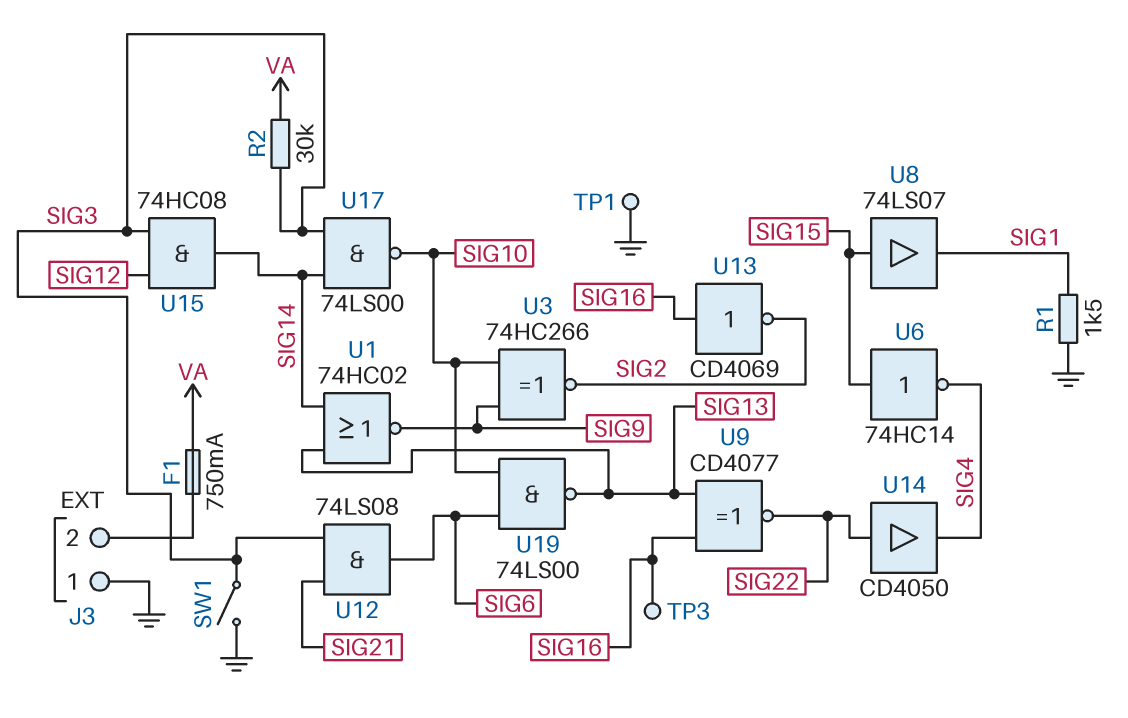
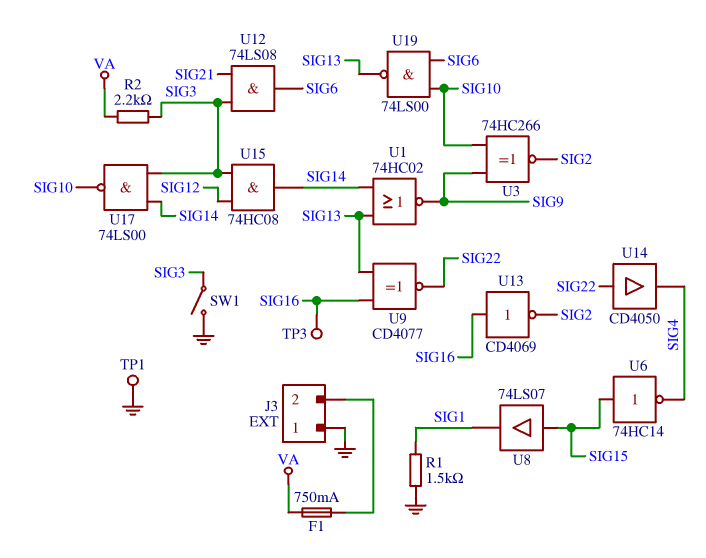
R2: 30k (SIG3, VA) -> 2.2k (SIG3, VA)

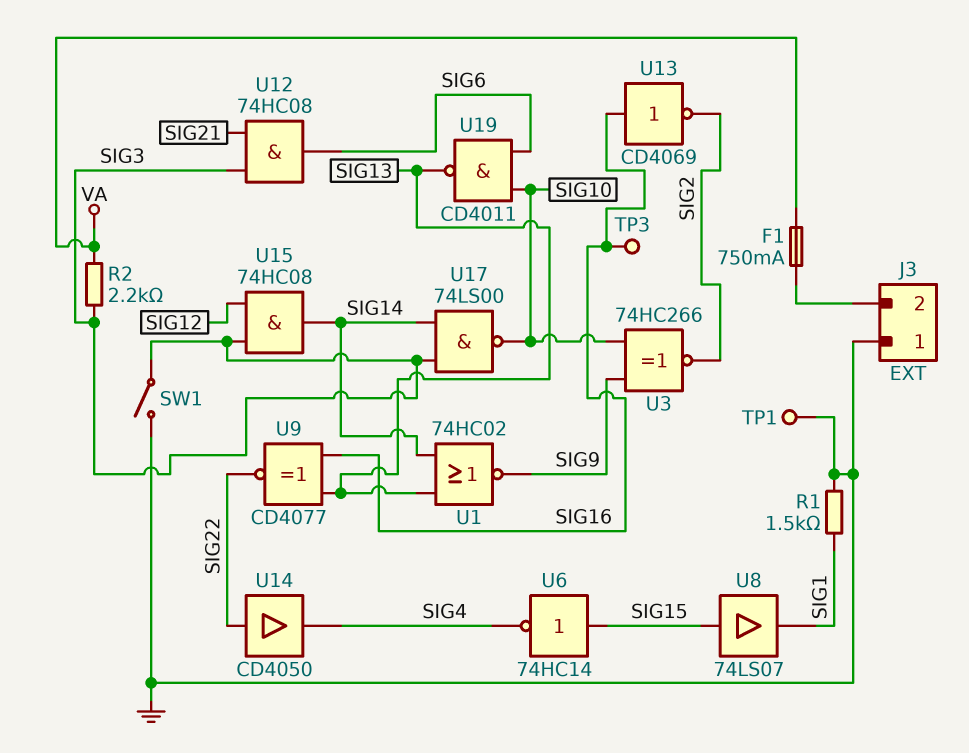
U12: AND 74LS08 (in SIG3, in SIG21, out SIG6) -> AND 74HC08 (in SIG3, in SIG21, out SIG6)
U19: NAND 74LS00 (in SIG6, in SIG10, out SIG13) -> NAND CD4011 (in SIG6, in SIG10, out SIG13)

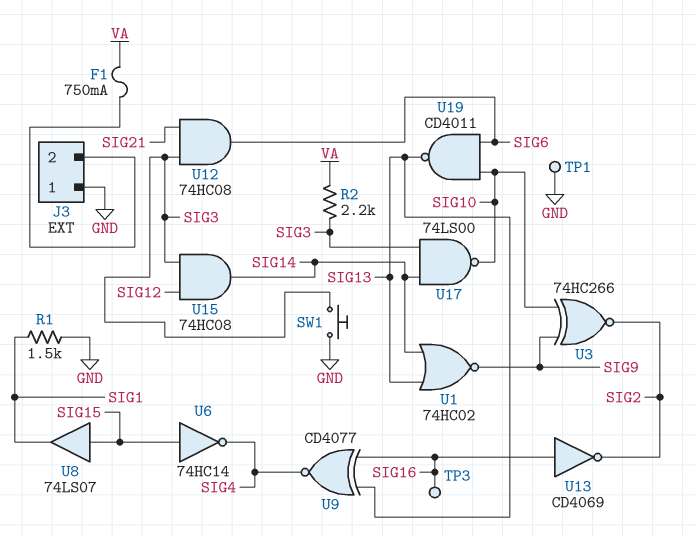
SW1: switch (GND, SIG3) -> button (GND, SIG3)
U9: XNOR CD4077 (in SIG13, in SIG16, out SIG22) -> XNOR CD4077 (in SIG13, in SIG16, out SIG4)
U14: buffer CD4050 (in SIG22, out SIG4) -> none

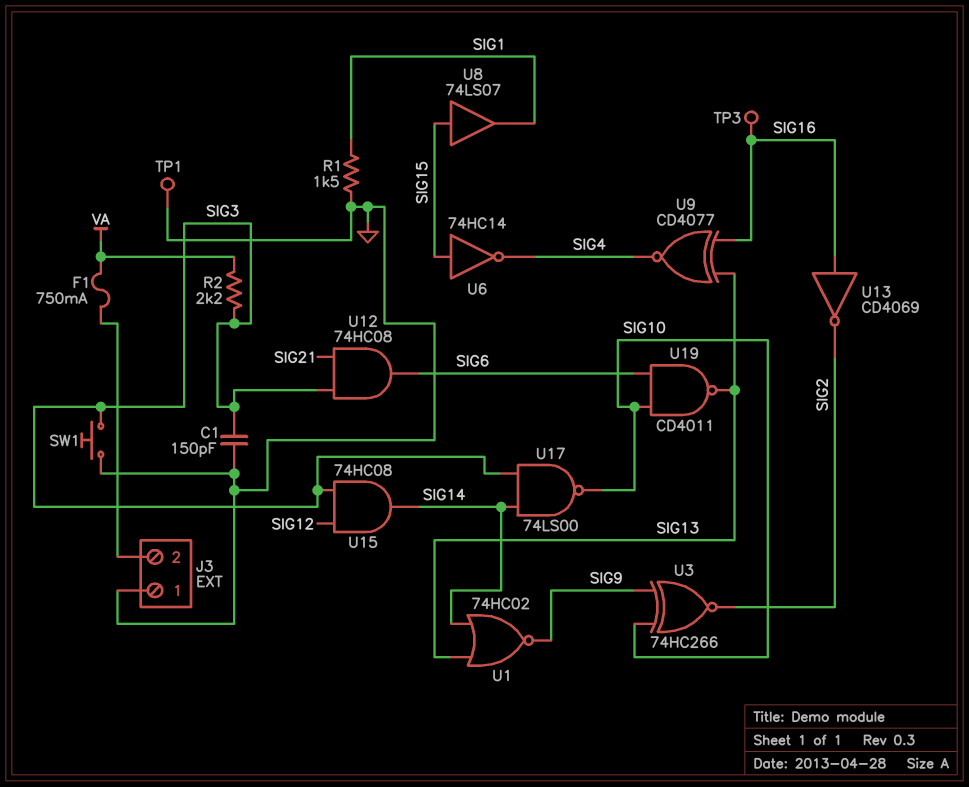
C1: none -> 150pF (GND, SIG3)

